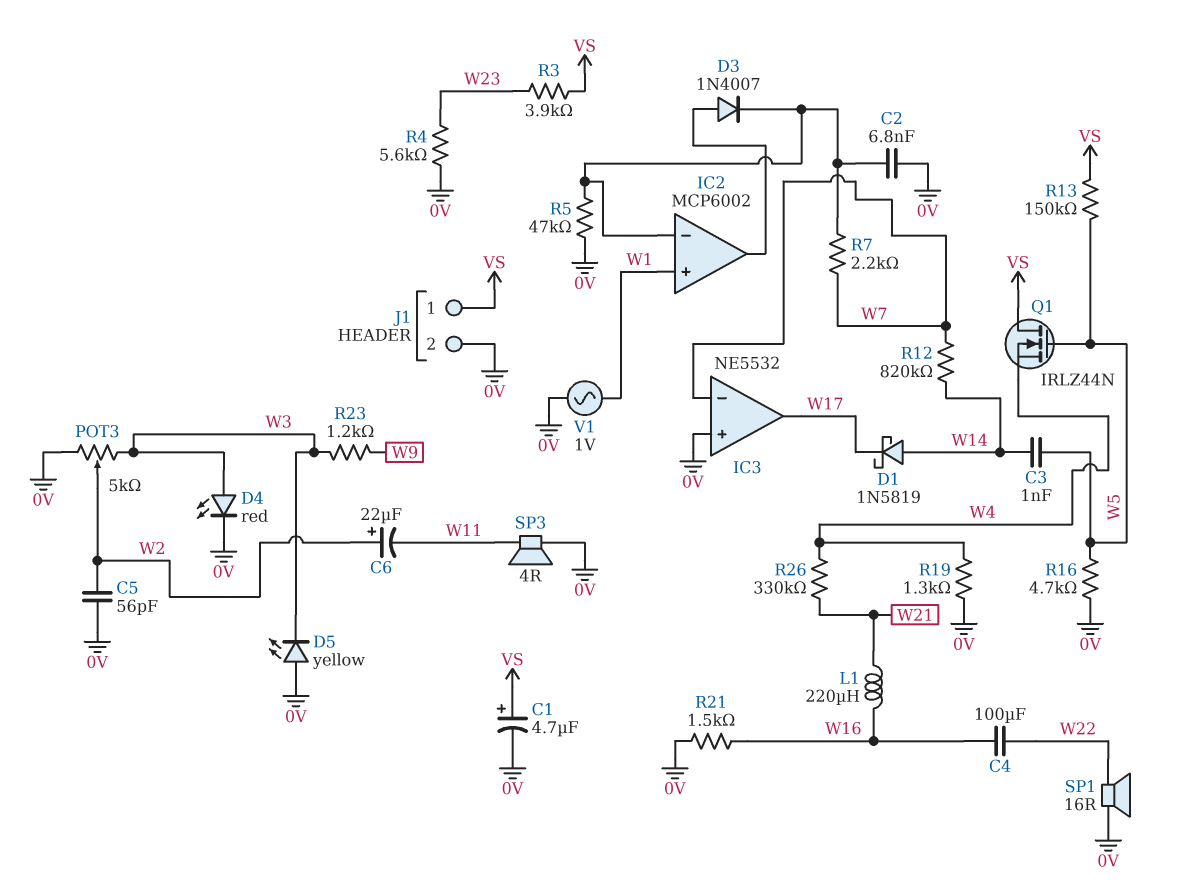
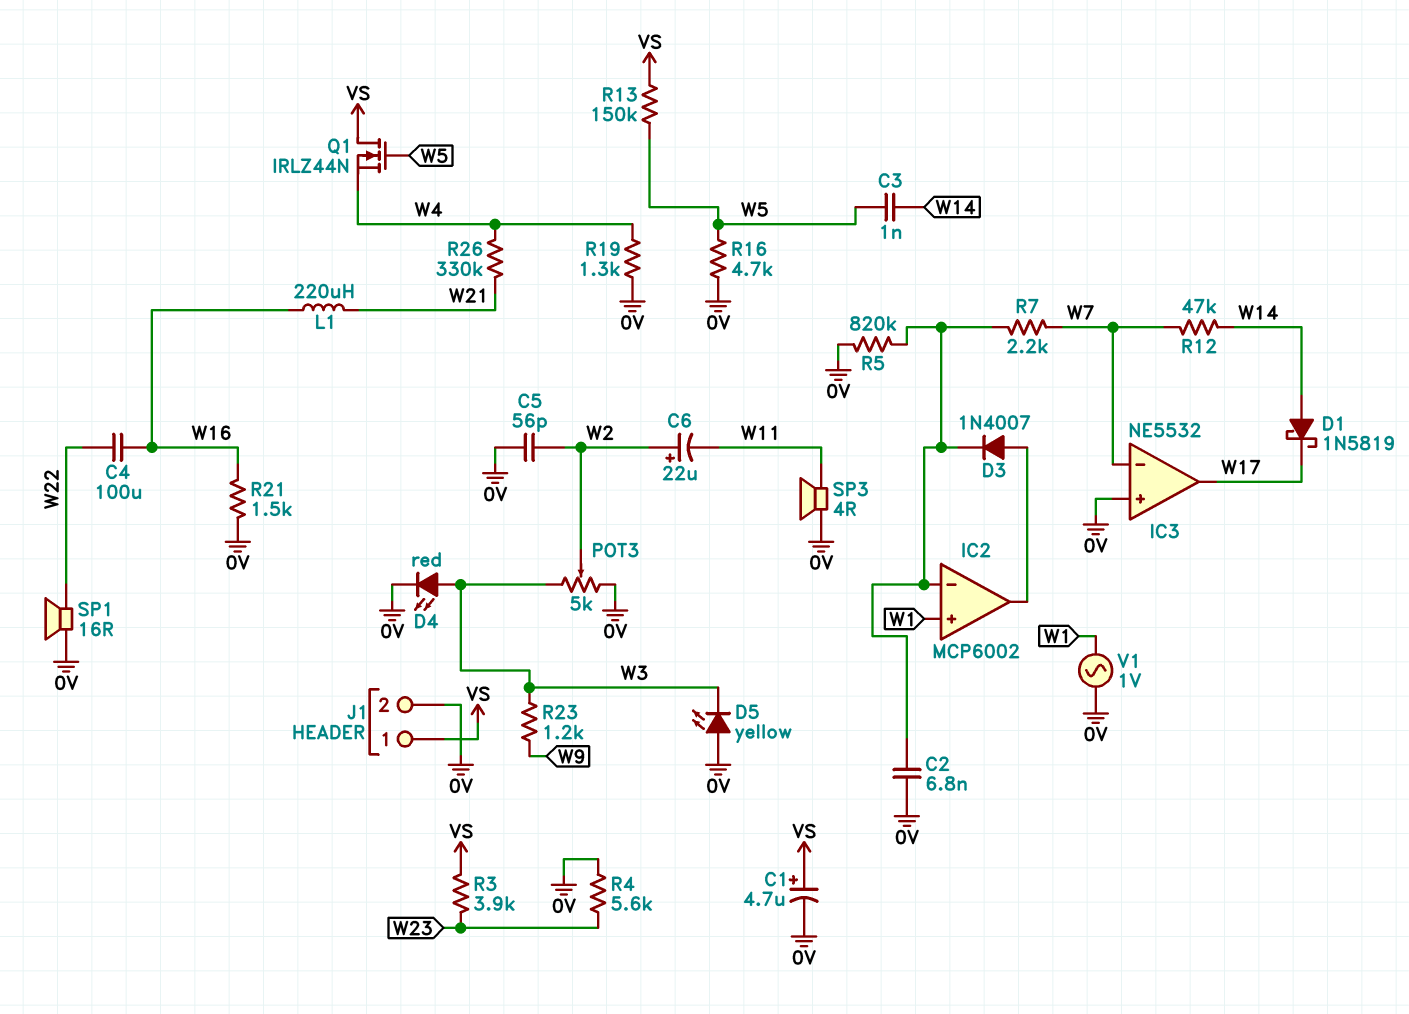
R5: 47k (0V, IC2/in-) -> 820k (0V, IC2/in-)
R12: 820k (W7, W14) -> 47k (W7, W14)

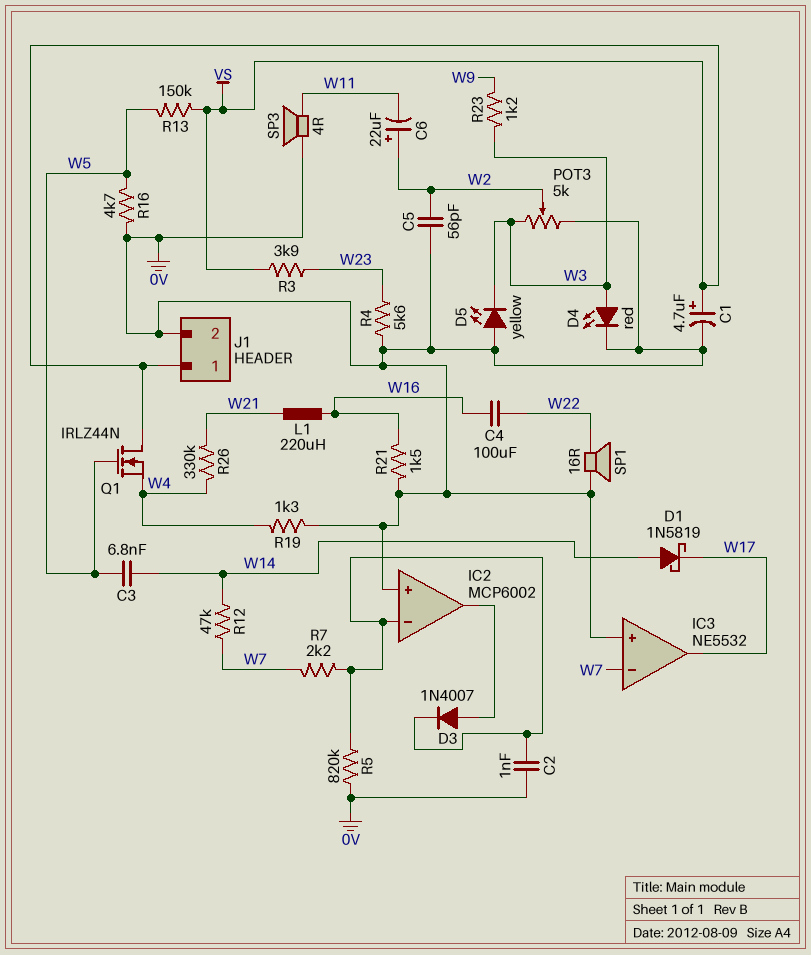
C2: 6.8nF (0V, IC2/in-) -> 1nF (0V, IC2/in-)
C3: 1nF (W5, W14) -> 6.8nF (W5, W14)
IC2 pin in+: W1 -> 0V
V1: AC 1V (0V, W1) -> none

